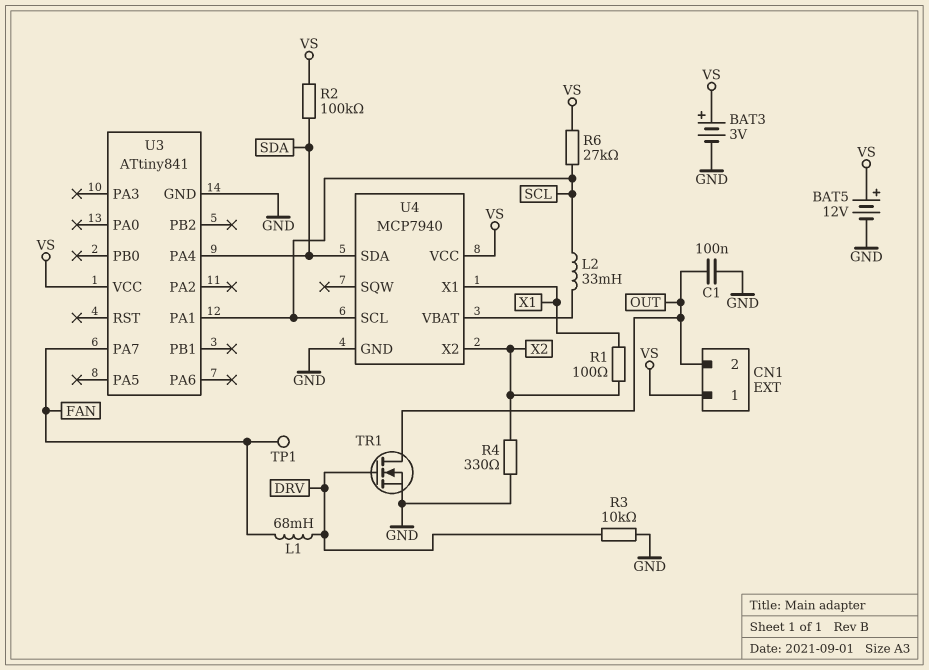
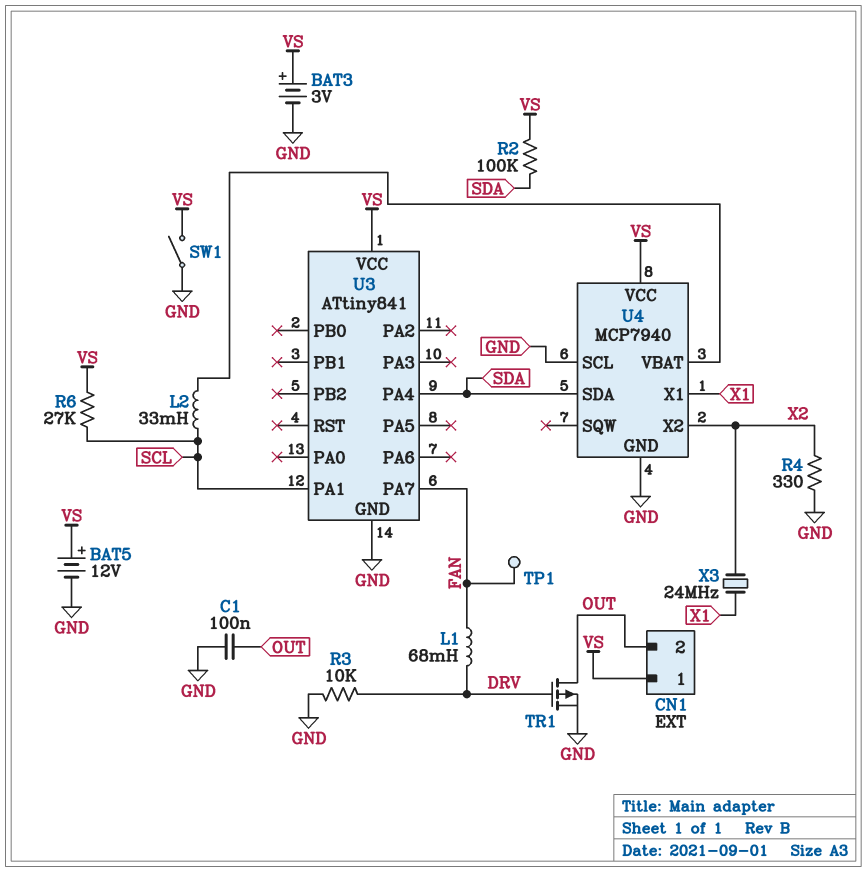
R1: 100 (X1, X2) -> none
SW1: none -> switch (GND, VS)
TR1: NMOS (G DRV, D OUT, S GND) -> PMOS (G DRV, D OUT, S GND)
U4 pin SCL: SCL -> GND
X3: none -> 24MHz (X1, X2)

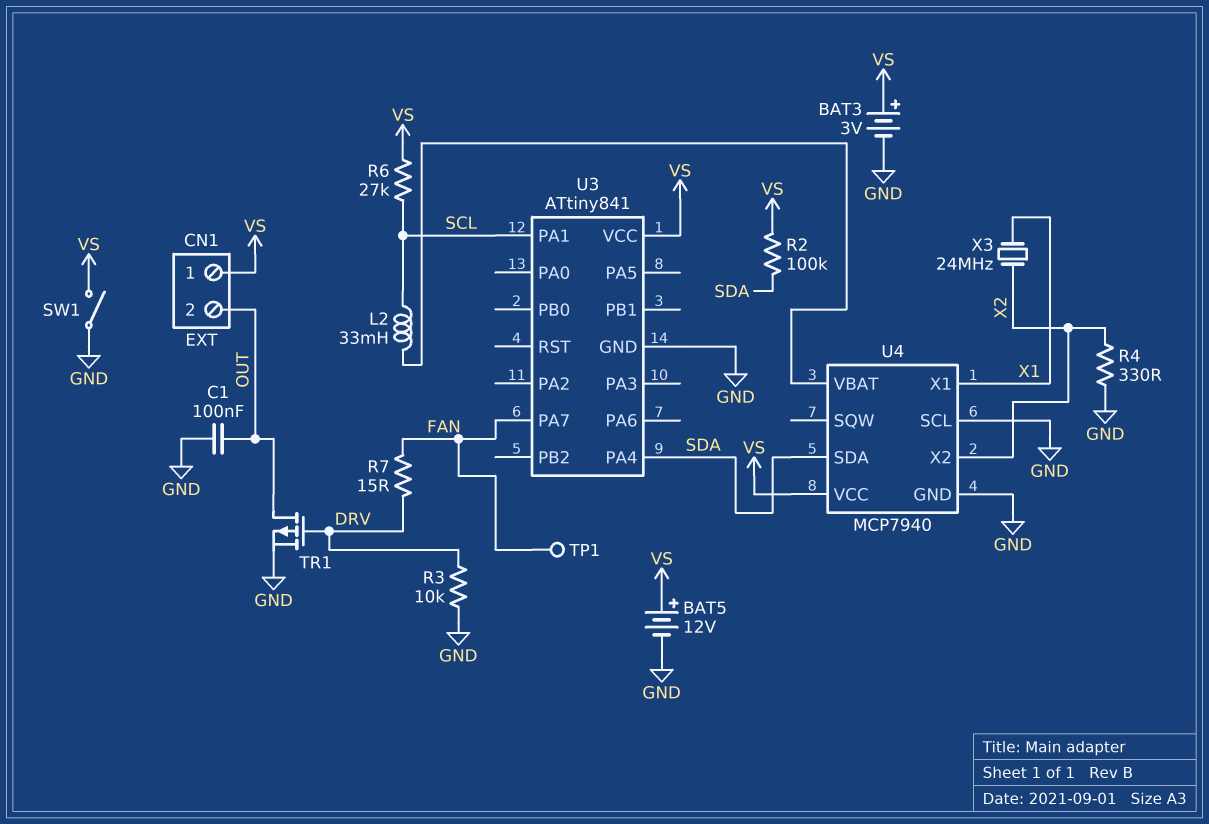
L1: 68mH (DRV, FAN) -> none
R7: none -> 15 (DRV, FAN)

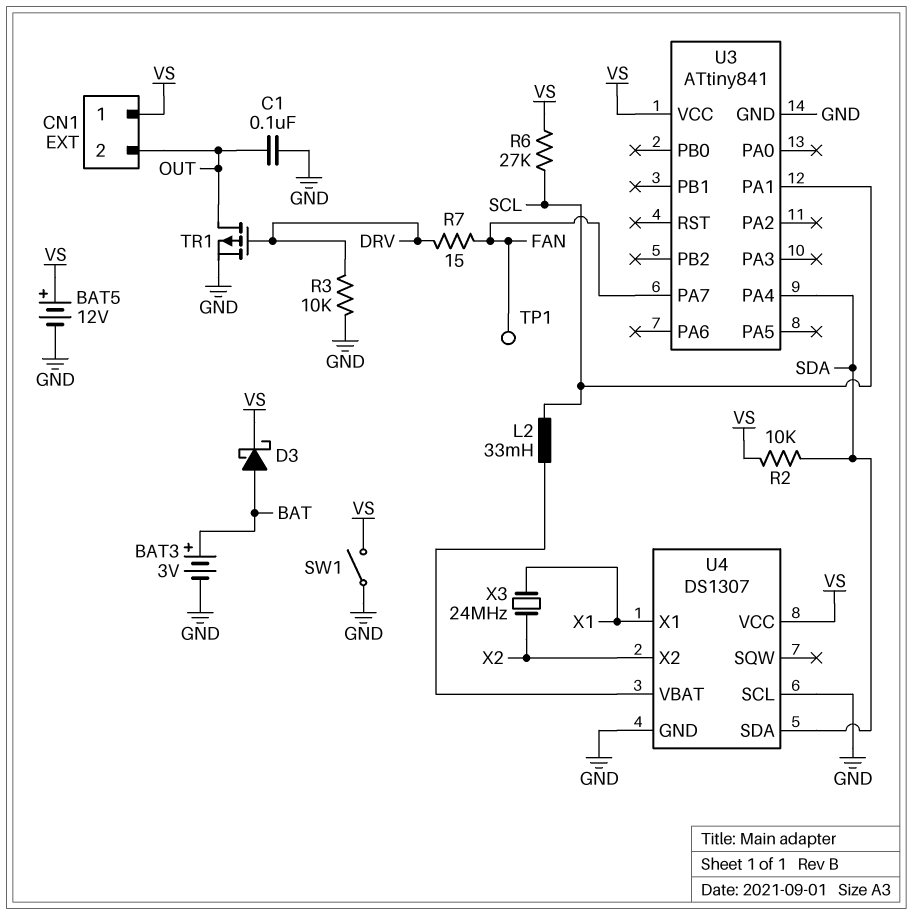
BAT3: 3V (plus VS, minus GND) -> 3V (plus BAT, minus GND)
D3: none -> schottky (A BAT, K VS)
R2: 100k (SDA, VS) -> 10k (SDA, VS)
R4: 330 (GND, X2) -> none
U4: MCP7940 -> DS1307

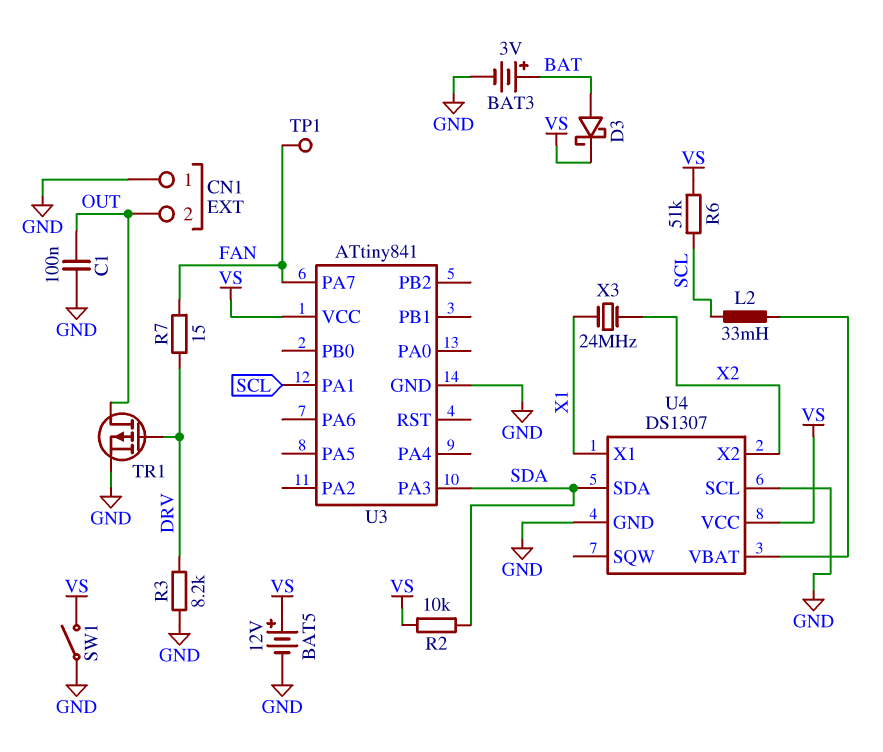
CN1 pin 1: VS -> GND
R3: 10k (DRV, GND) -> 8.2k (DRV, GND)
R6: 27k (SCL, VS) -> 51k (SCL, VS)
U3 pin PA3: none -> SDA
U3 pin PA4: SDA -> none

